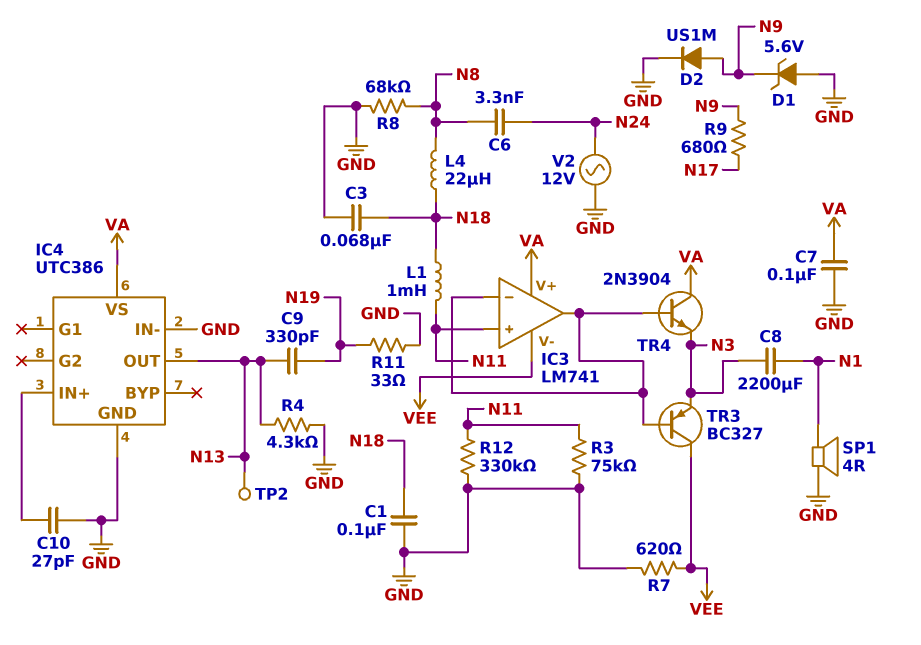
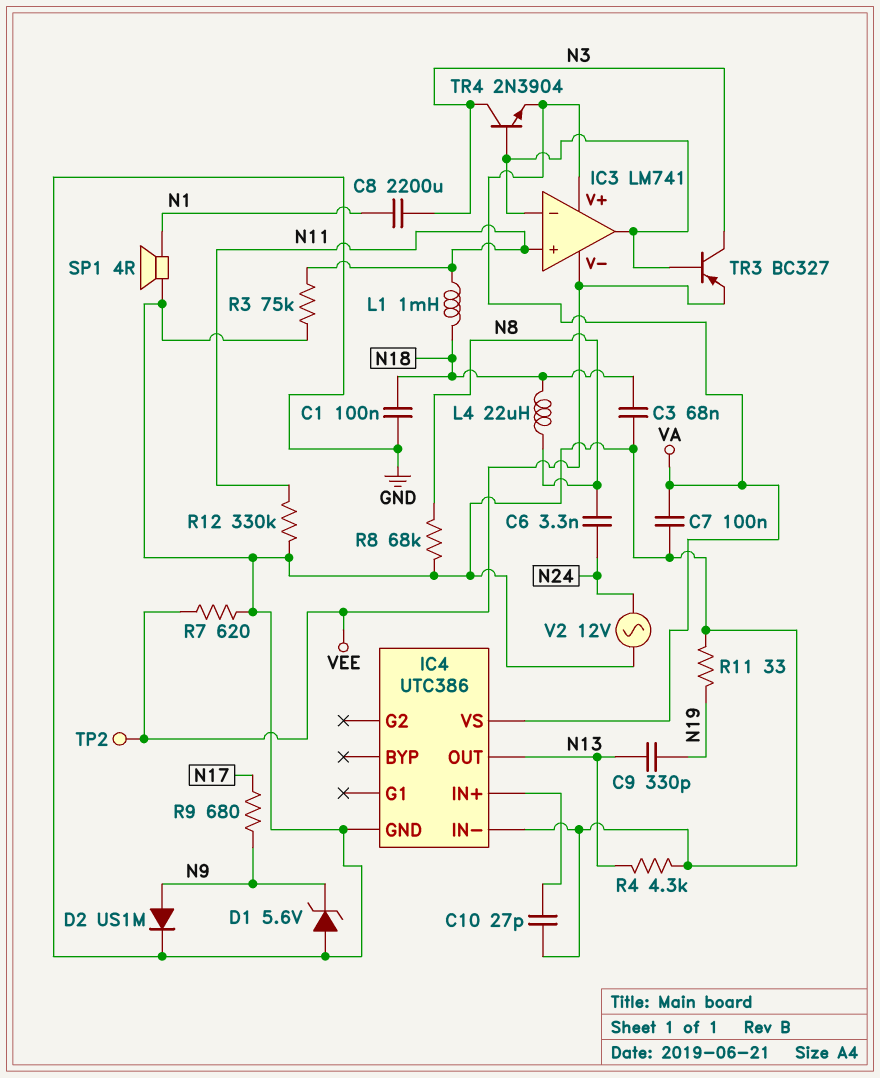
TP2: test point (N13) -> test point (VEE)
TR3: PNP BC327 (B IC3/in-, C VEE, E N3) -> PNP BC327 (B IC3/in-, C N3, E VEE)
TR4: NPN 2N3904 (B IC3/in-, C VA, E N3) -> NPN 2N3904 (B IC3/in-, C N3, E VA)

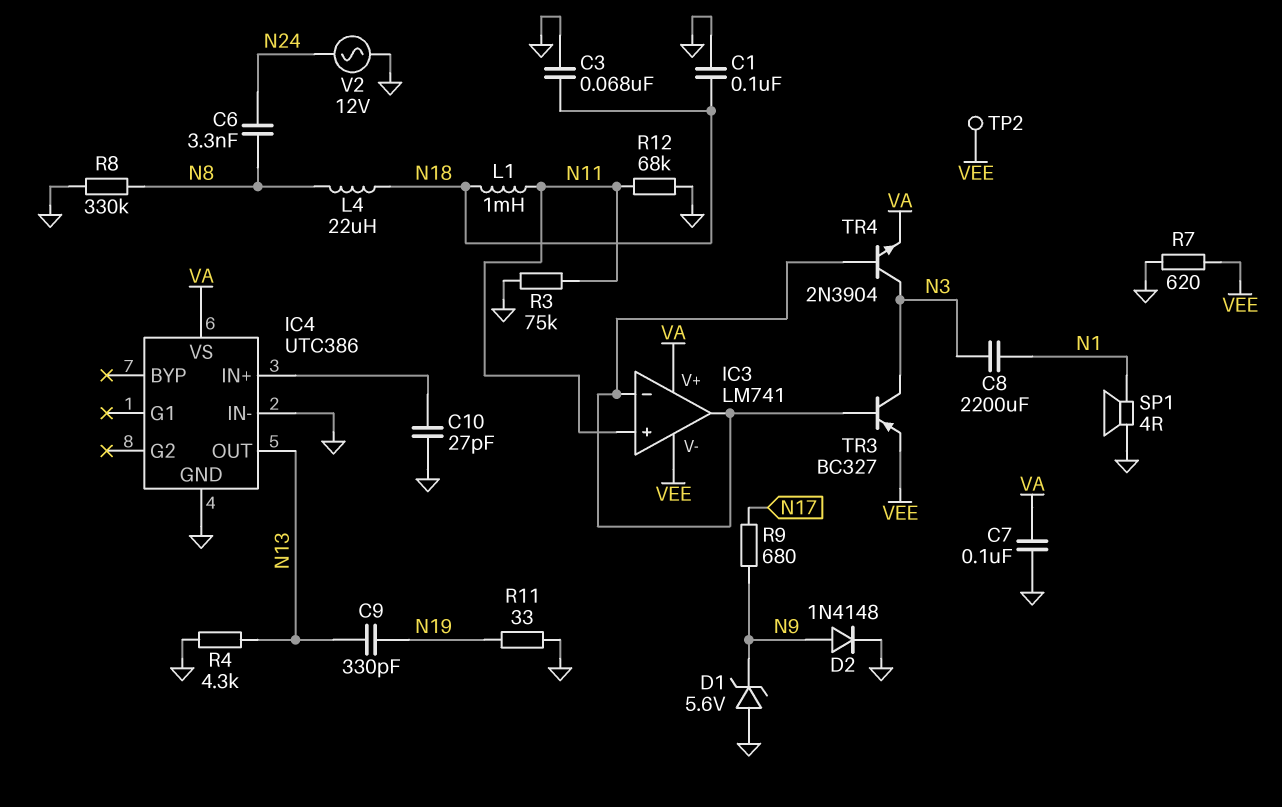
D2: diode US1M (A N9, K GND) -> diode 1N4148 (A N9, K GND)
R8: 68k (GND, N8) -> 330k (GND, N8)
R12: 330k (GND, N11) -> 68k (GND, N11)

